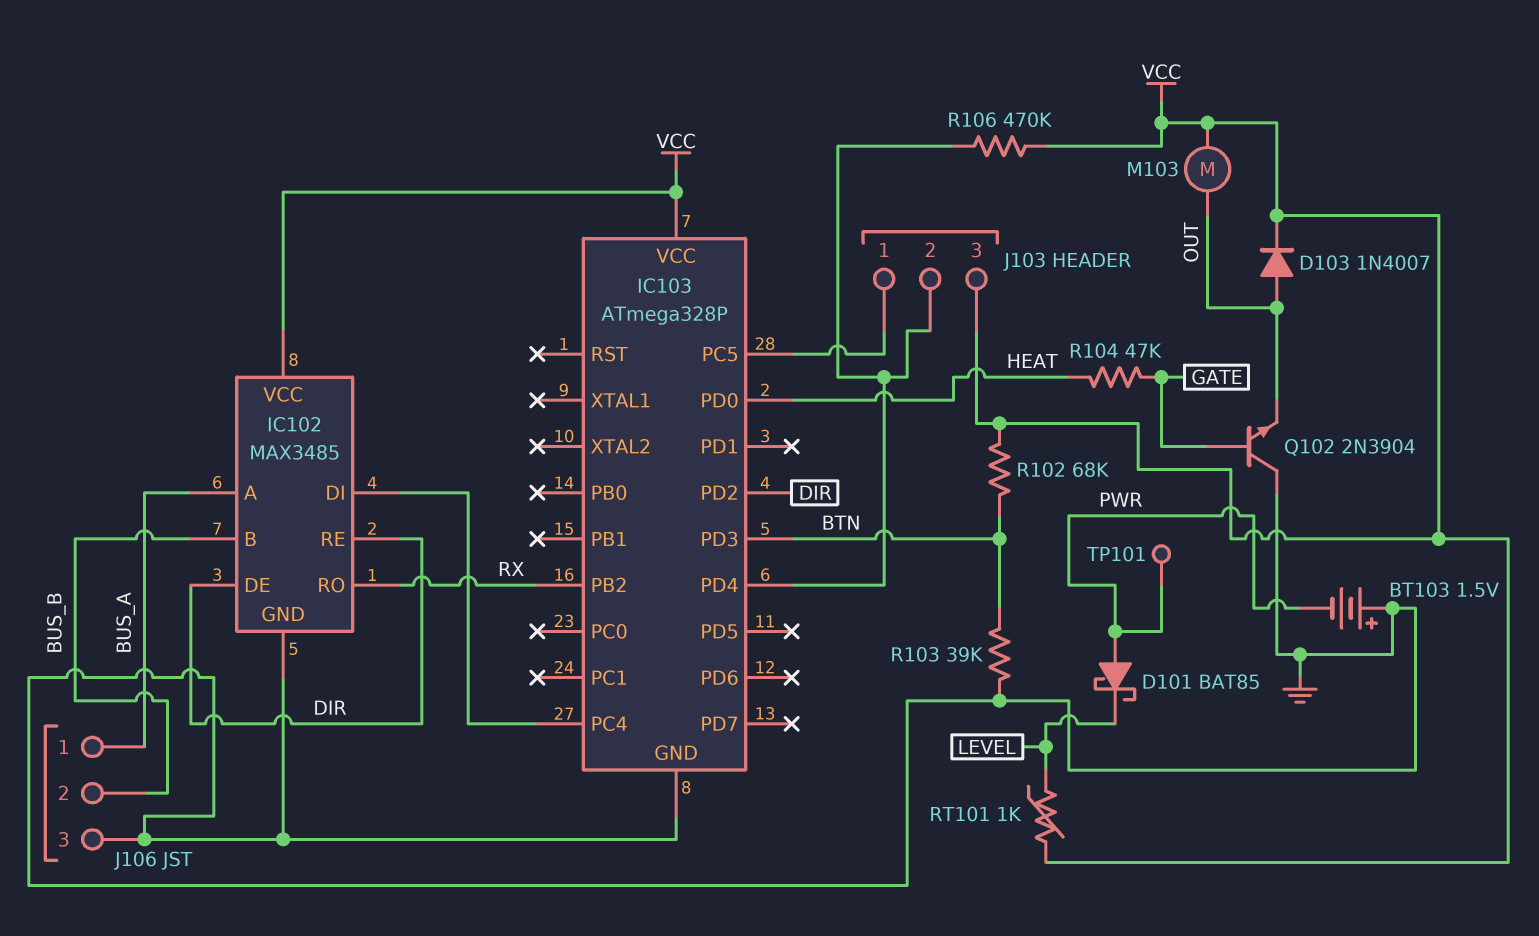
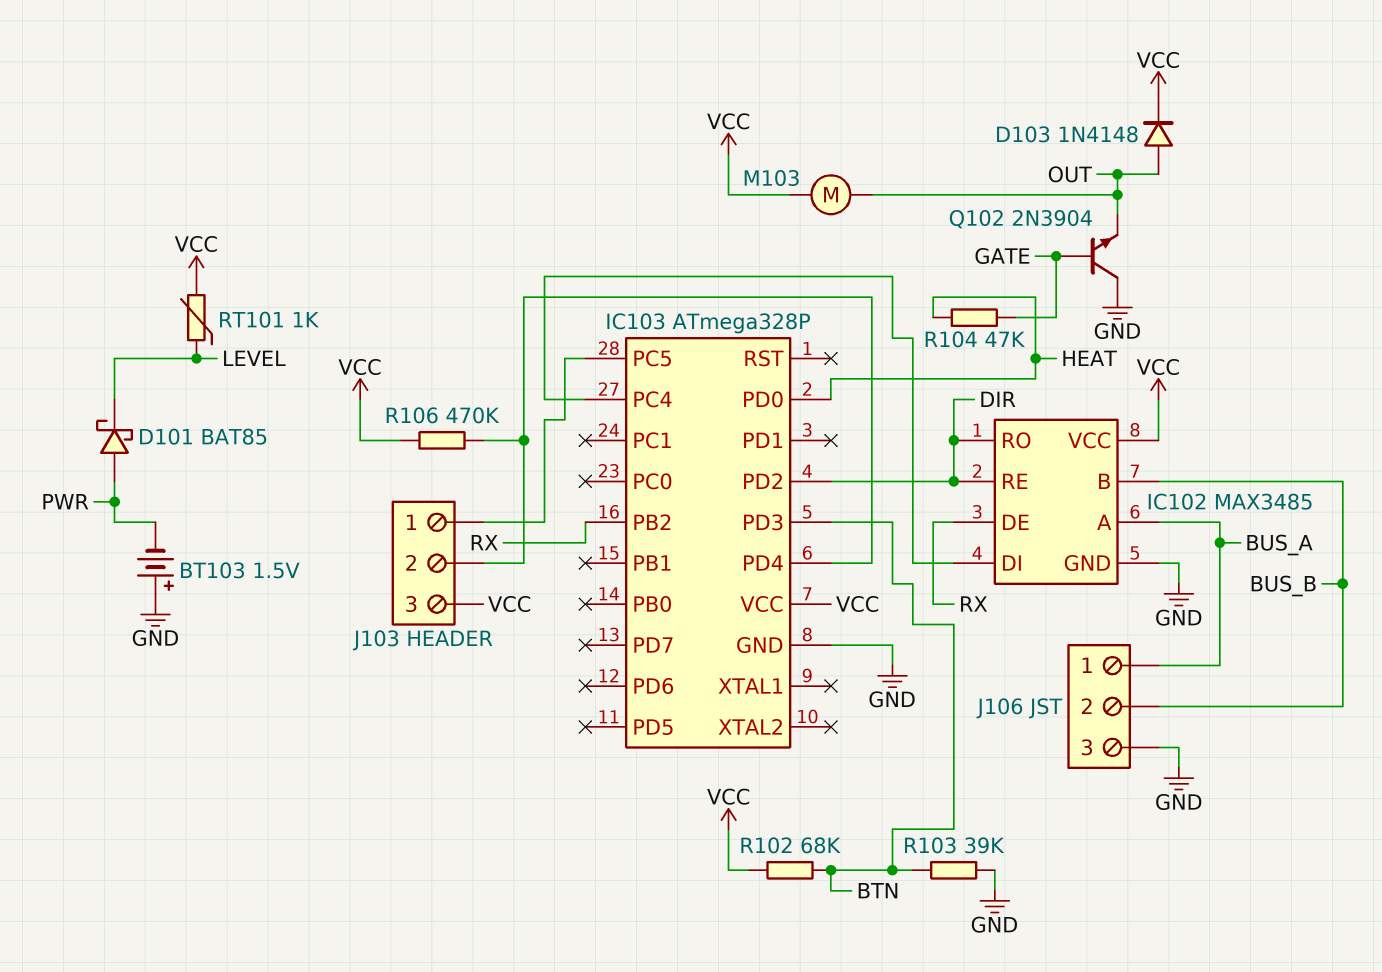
D103: diode 1N4007 (A OUT, K VCC) -> diode 1N4148 (A OUT, K VCC)
IC102 pin DE: DIR -> RX
IC102 pin RO: RX -> DIR
TP101: test point (PWR) -> none

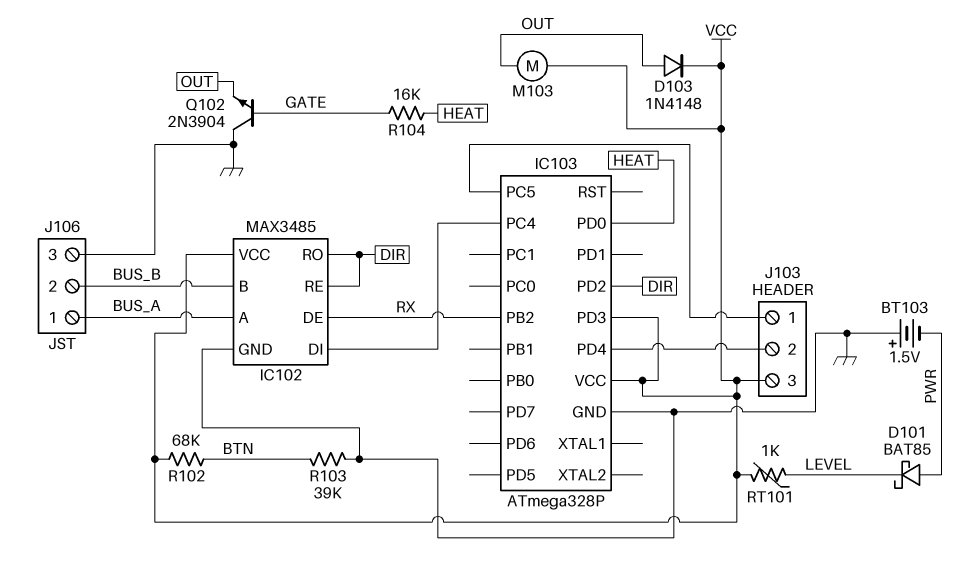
IC103 pin PD3: BTN -> VCC
R104: 47k (GATE, HEAT) -> 16k (GATE, HEAT)
R106: 470k (IC103/PD4, VCC) -> none

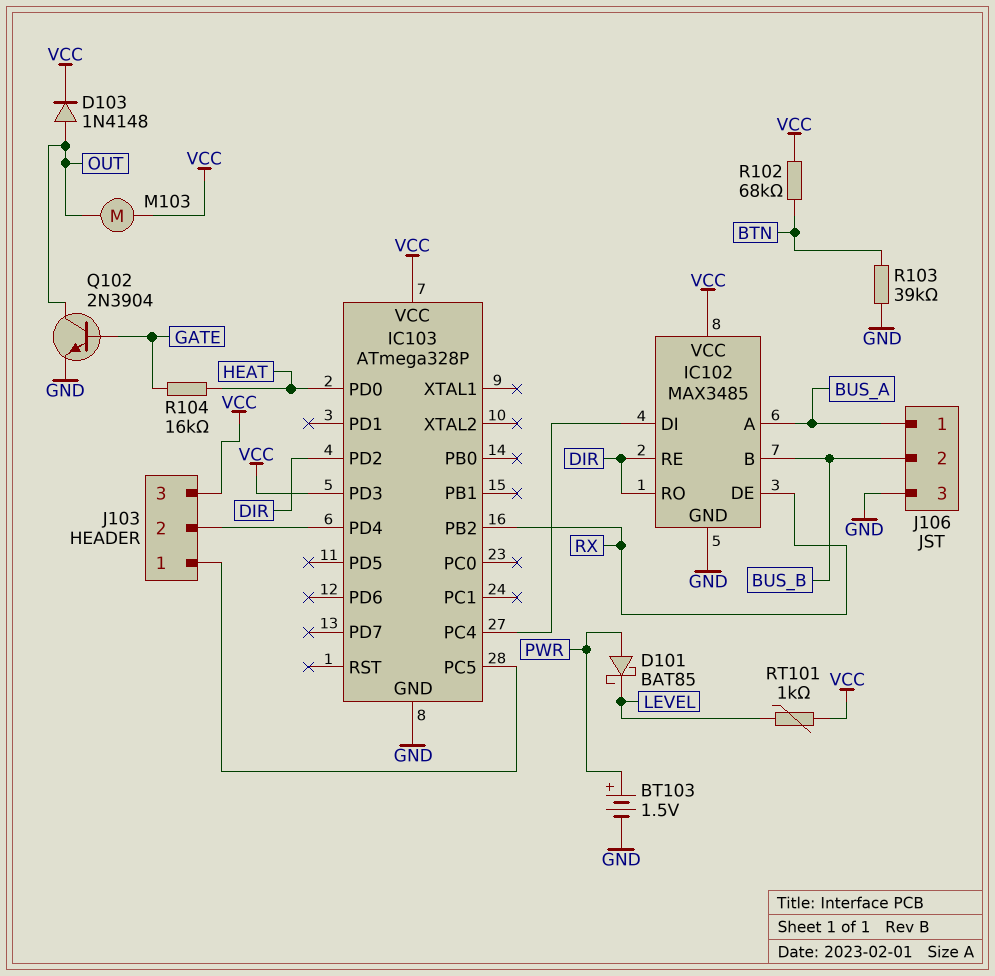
BT103: 1.5V (plus GND, minus PWR) -> 1.5V (plus PWR, minus GND)
Q102: NPN 2N3904 (B GATE, C GND, E OUT) -> NPN 2N3904 (B GATE, C OUT, E GND)

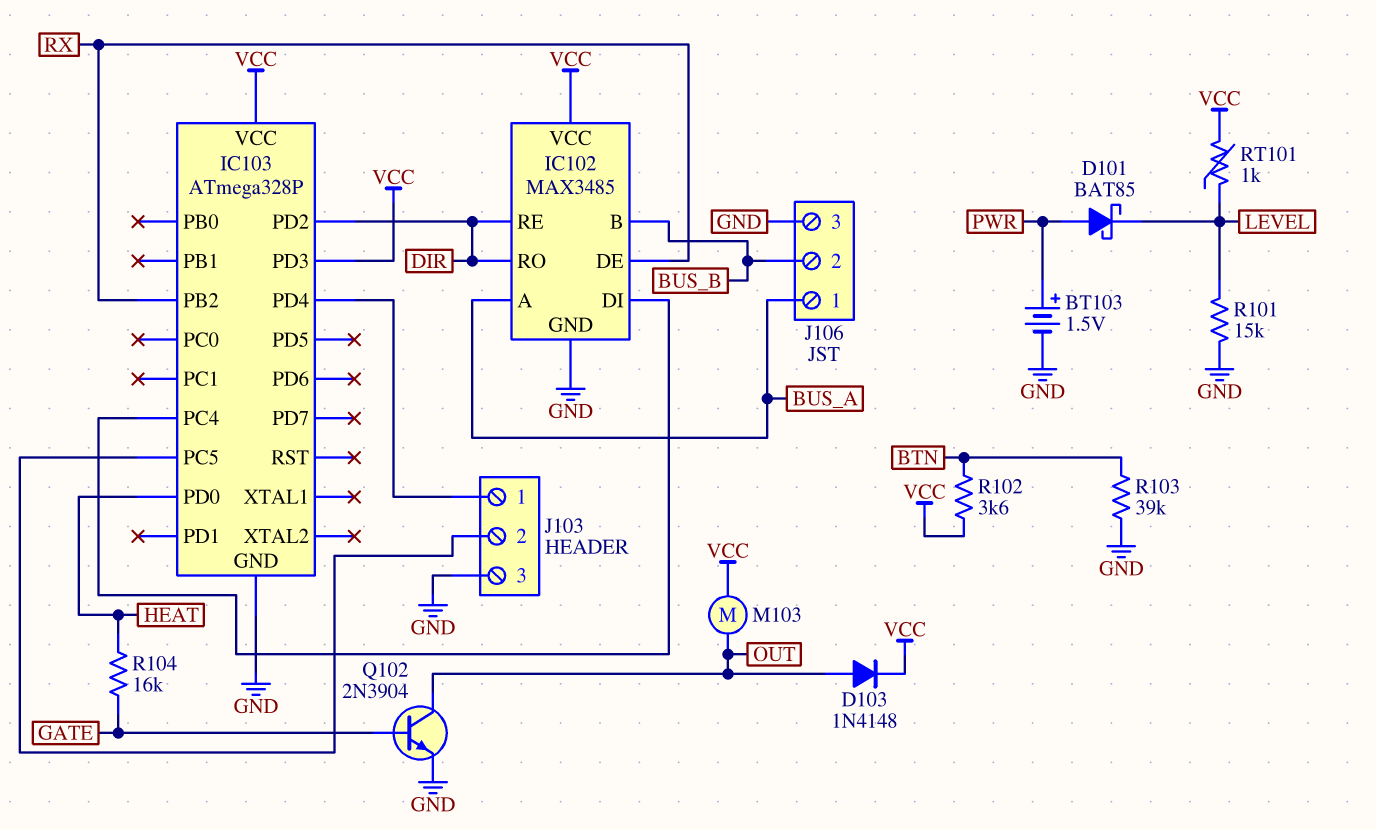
J103 pin 1: IC103/PC5 -> IC103/PD4
J103 pin 2: IC103/PD4 -> IC103/PC5
J103 pin 3: VCC -> GND
R101: none -> 15k (GND, LEVEL)
R102: 68k (BTN, VCC) -> 3.6k (BTN, VCC)

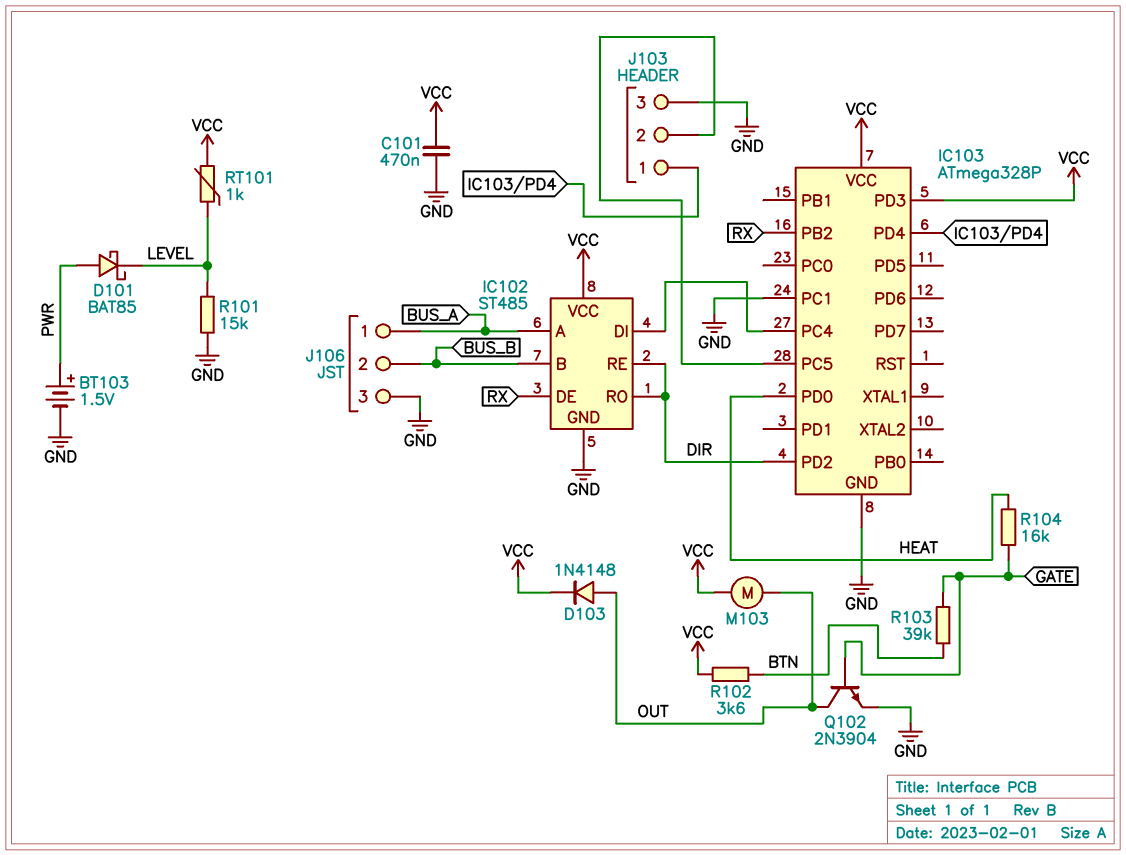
C101: none -> 470nF (GND, VCC)
IC102: MAX3485 -> ST485
IC103 pin PC1: none -> GND
R103: 39k (BTN, GND) -> 39k (BTN, GATE)

